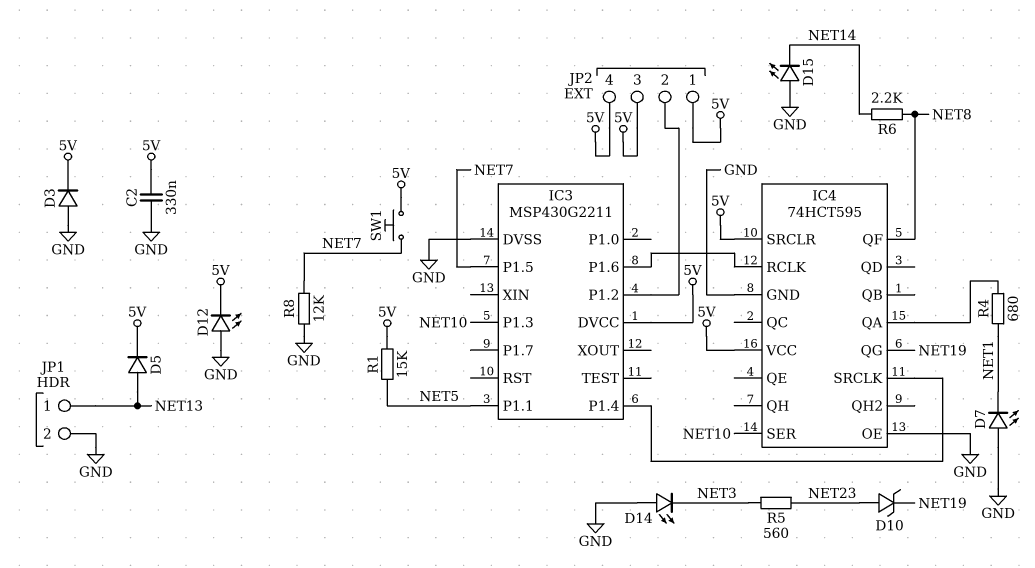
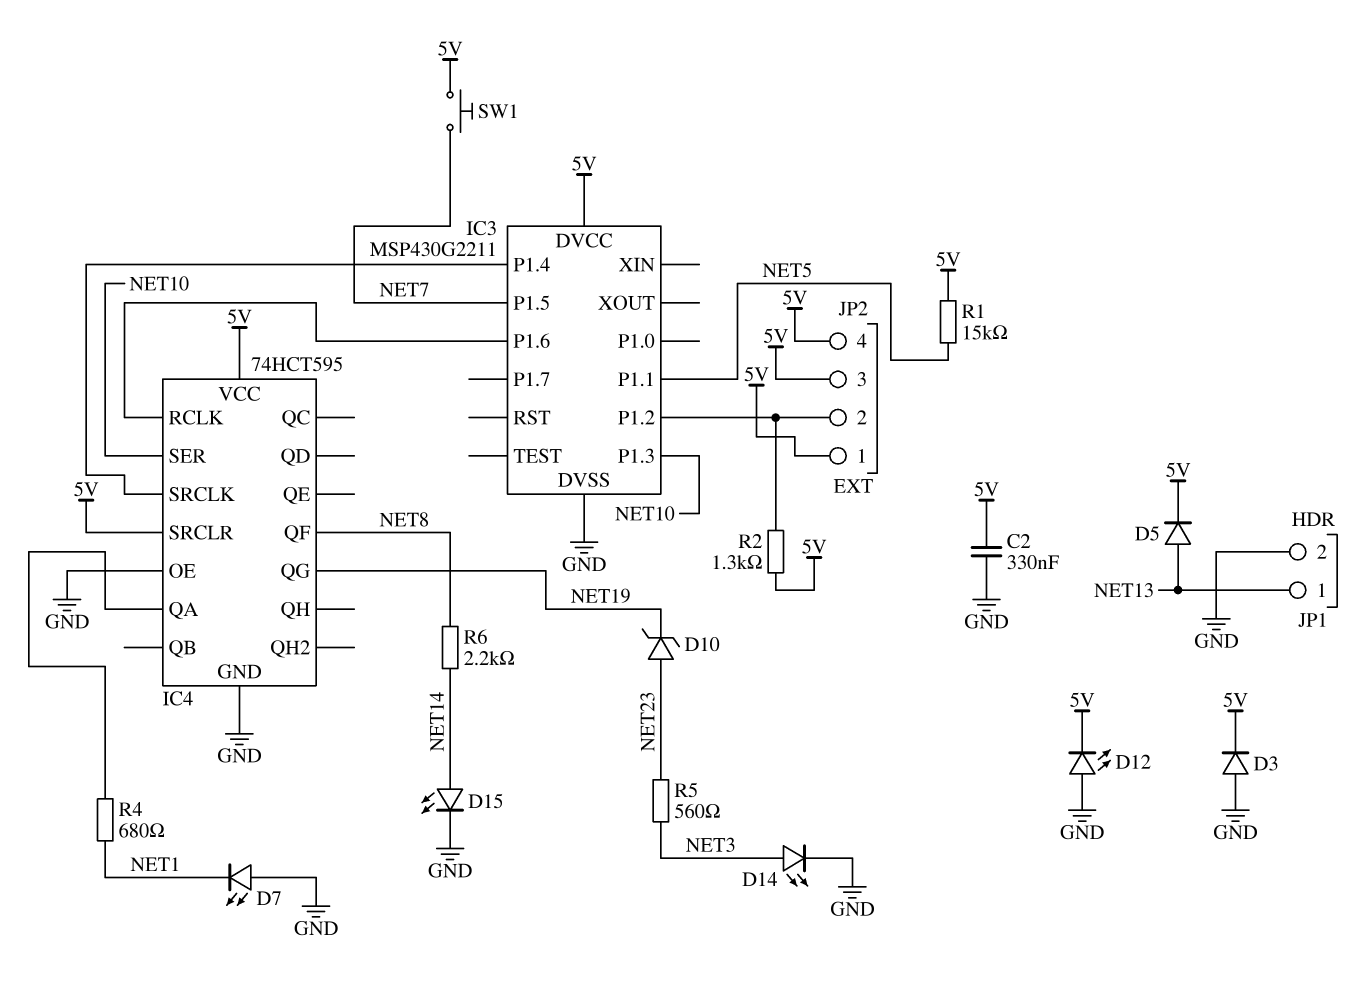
D14: LED (A GND, K NET3) -> LED (A NET3, K GND)
D15: LED (A GND, K NET14) -> LED (A NET14, K GND)
R2: none -> 1.3k (5V, IC3/P1.2)
R8: 12k (GND, NET7) -> none

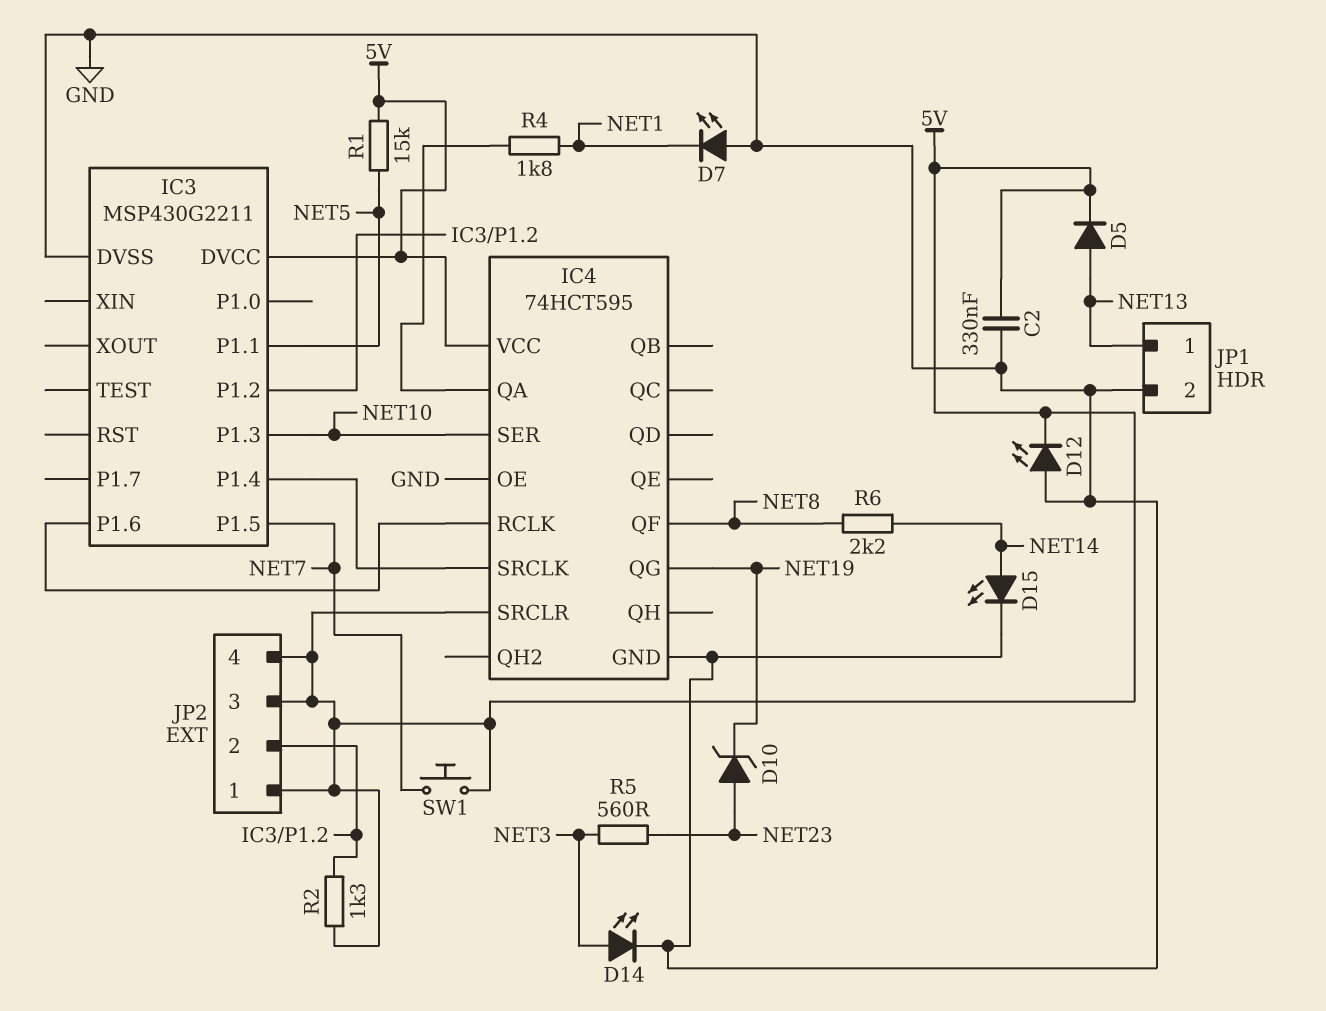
D3: diode (A GND, K 5V) -> none
R4: 680 (IC4/QA, NET1) -> 1.8k (IC4/QA, NET1)

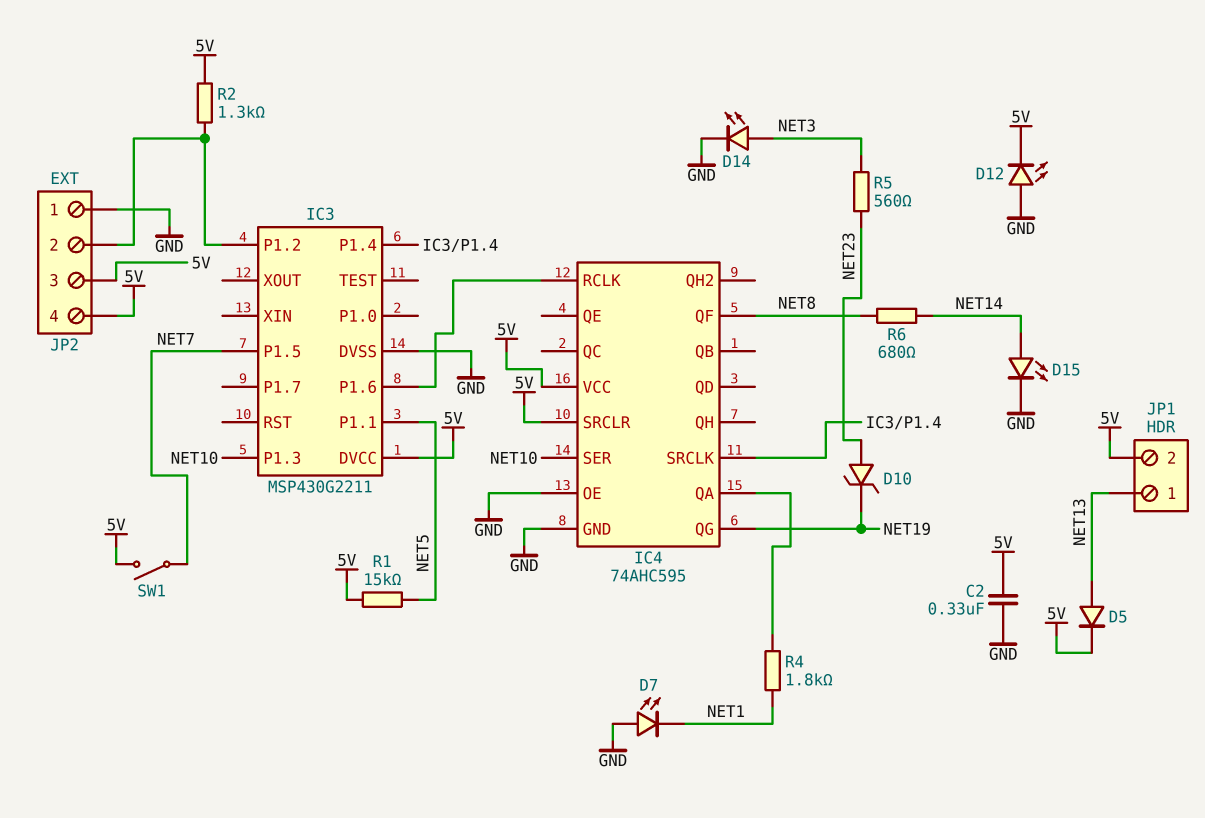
IC4: 74HCT595 -> 74AHC595
JP1 pin 2: GND -> 5V
JP2 pin 1: 5V -> GND
R6: 2.2k (NET8, NET14) -> 680 (NET8, NET14)
SW1: button (5V, NET7) -> switch (5V, NET7)

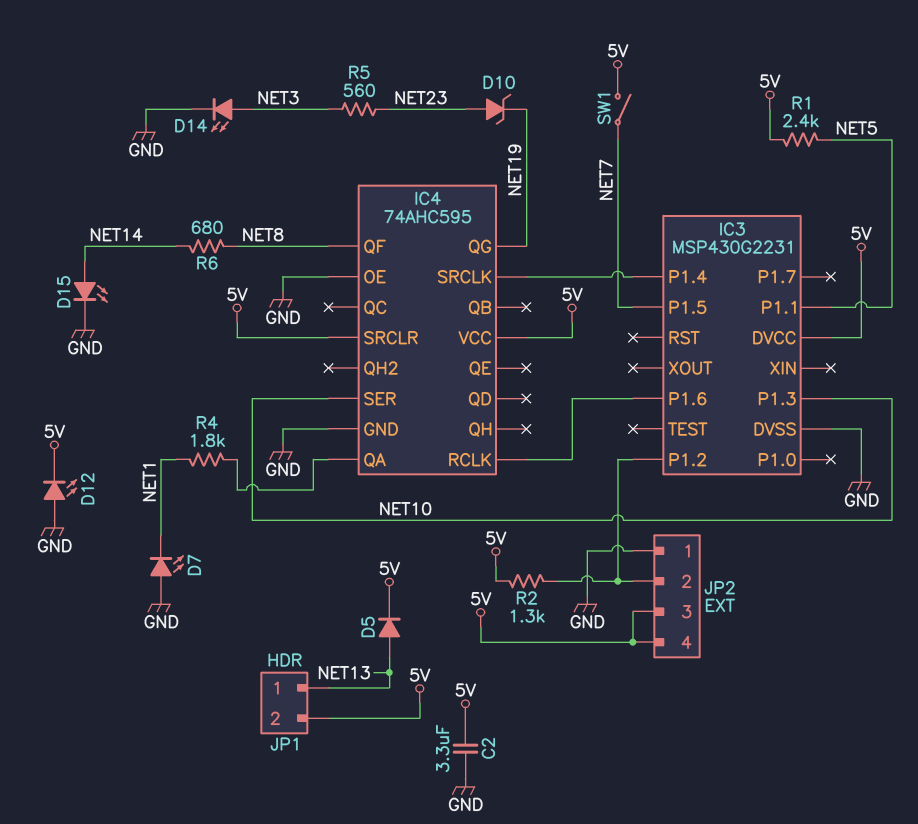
C2: 330nF (5V, GND) -> 3.3uF (5V, GND)
IC3: MSP430G2211 -> MSP430G2231
R1: 15k (5V, NET5) -> 2.4k (5V, NET5)

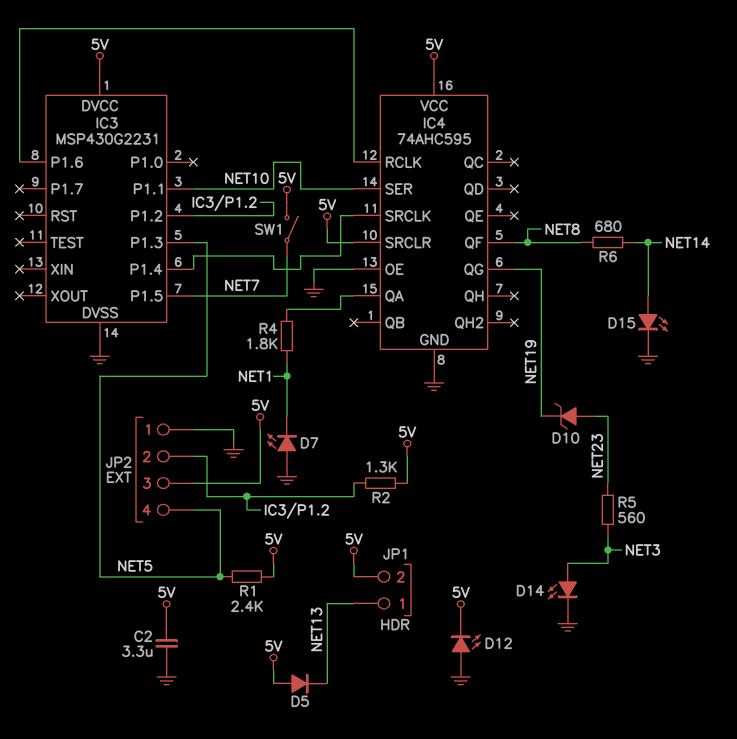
D5: diode (A NET13, K 5V) -> diode (A 5V, K NET13)
IC3 pin P1.1: NET5 -> NET10
IC3 pin P1.3: NET10 -> NET5
JP2 pin 4: 5V -> NET5

